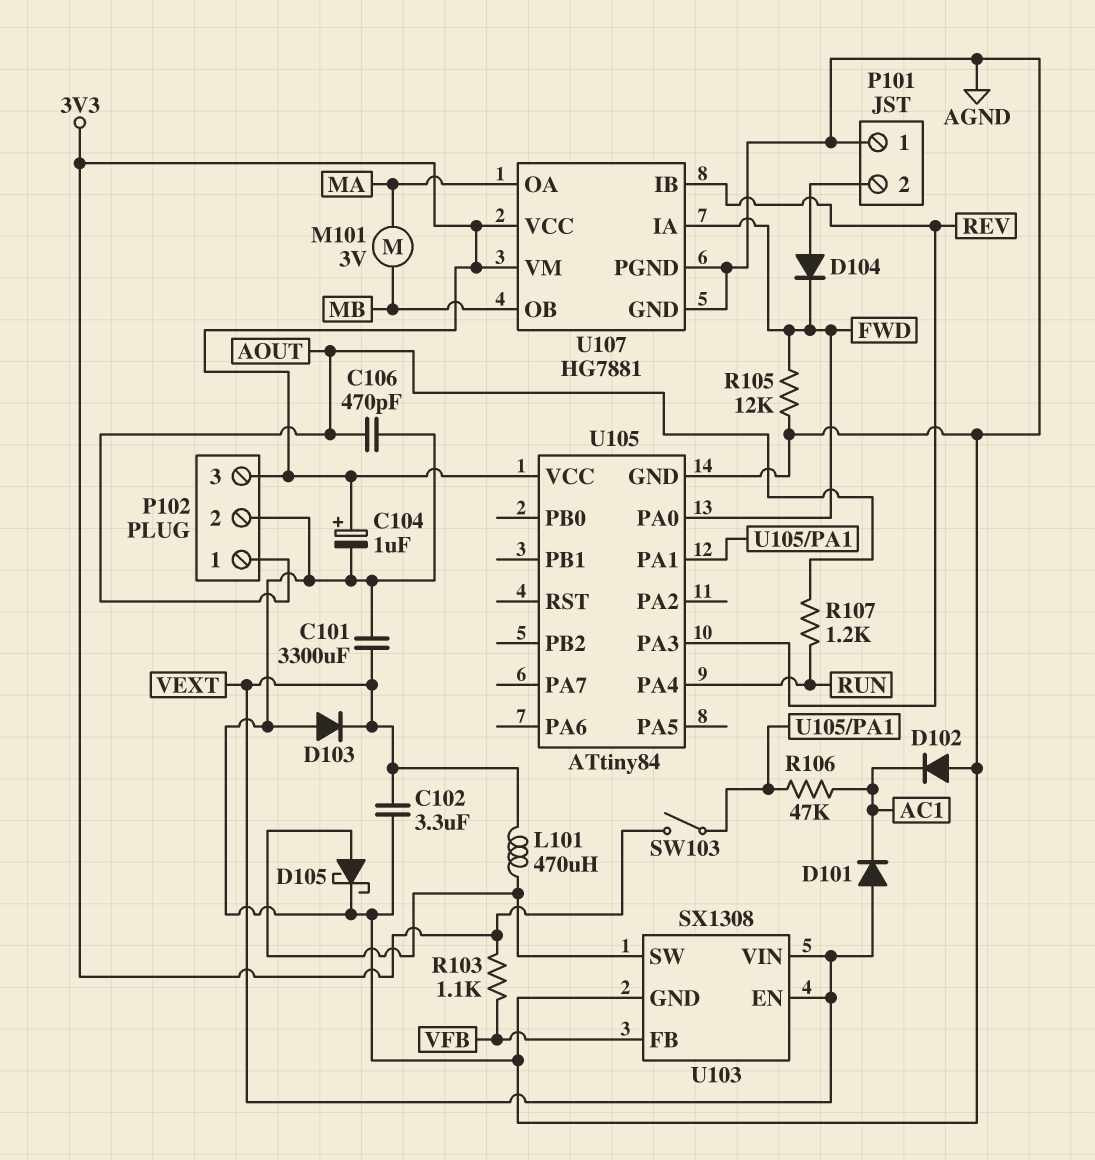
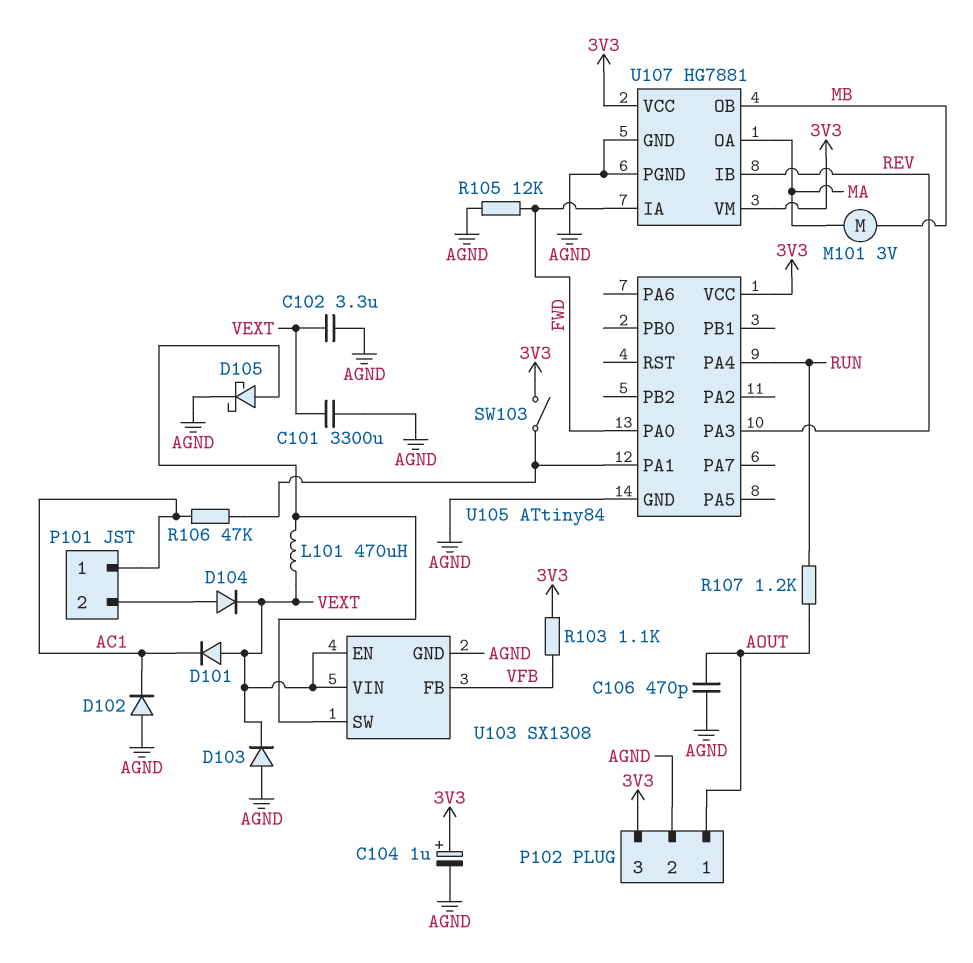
D104: diode (A P101/2, K FWD) -> diode (A P101/2, K VEXT)
P101 pin 1: AGND -> AC1

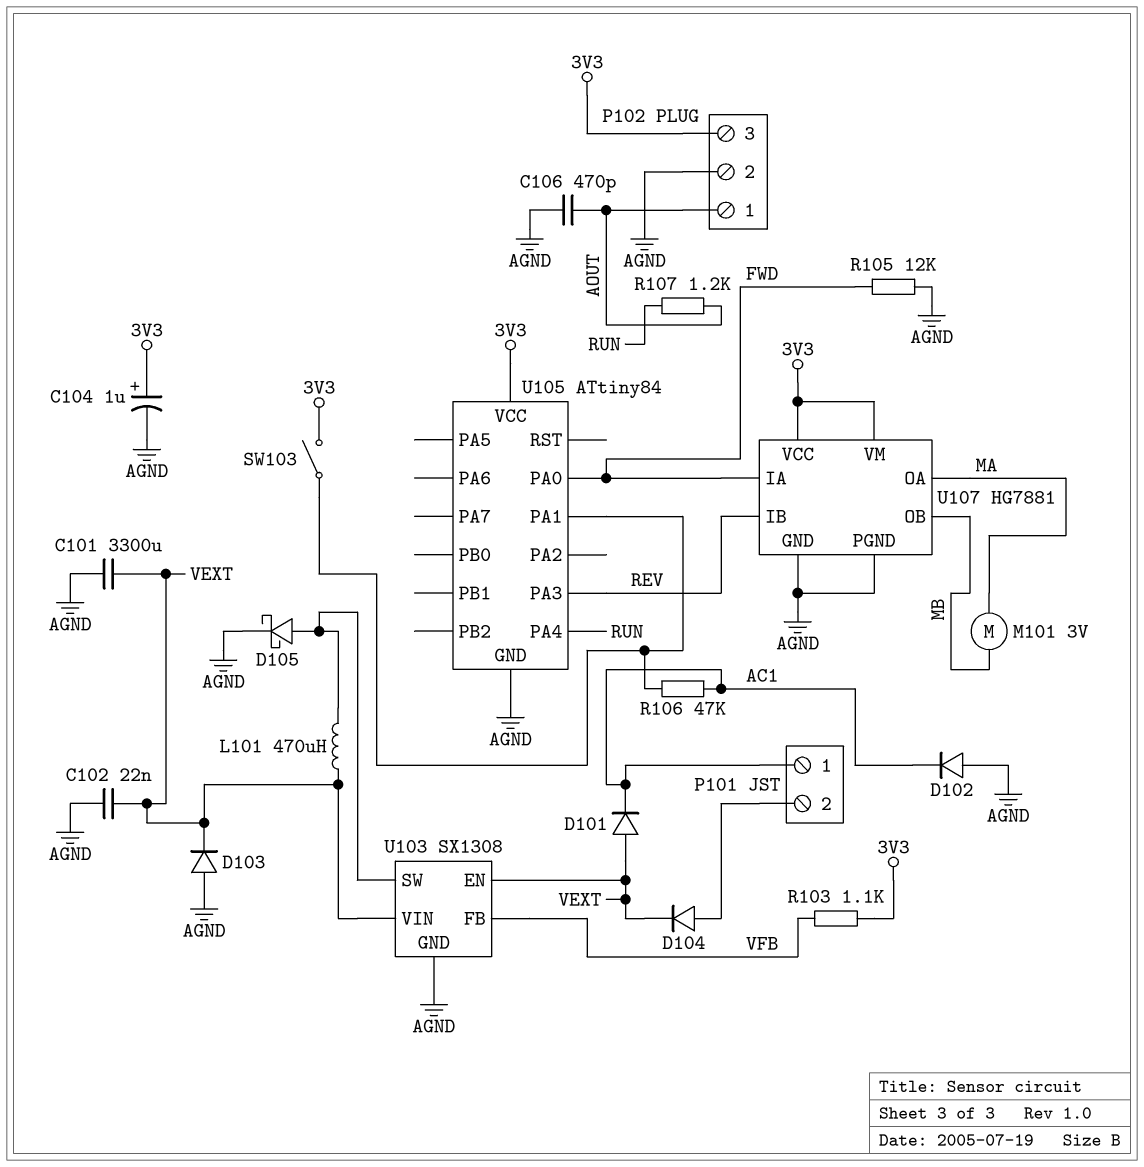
C102: 3.3uF (AGND, VEXT) -> 22nF (AGND, VEXT)

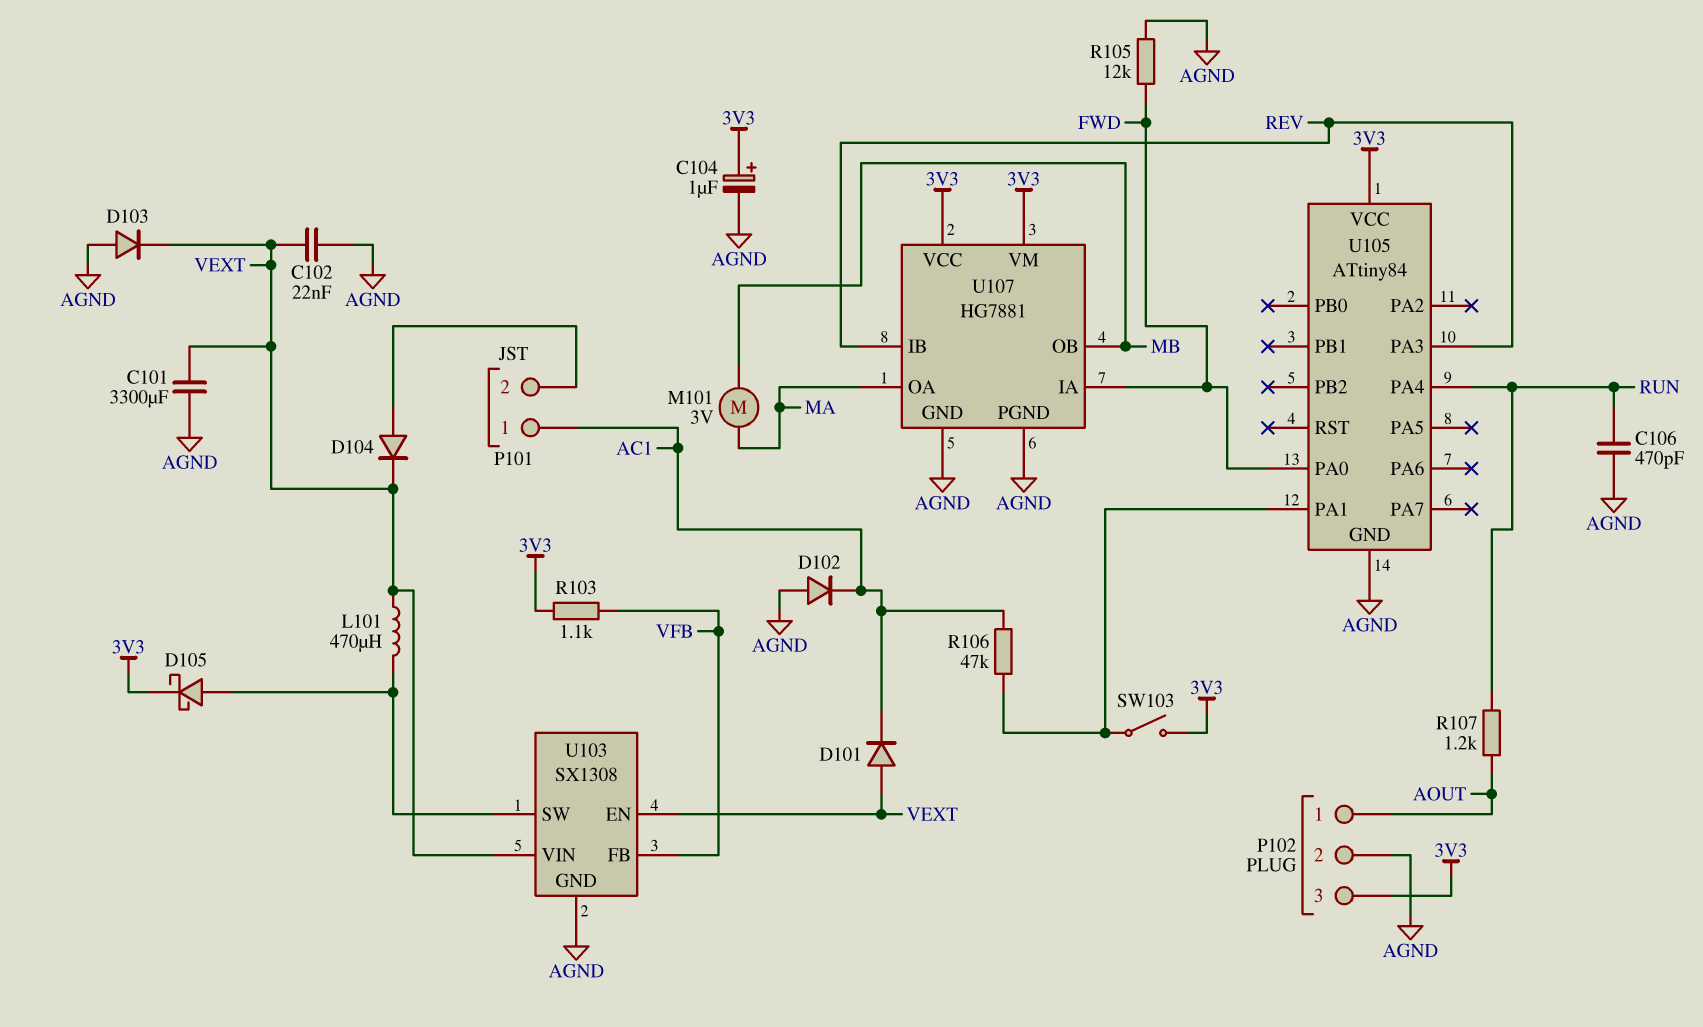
C106: 470pF (AGND, AOUT) -> 470pF (AGND, RUN)
D105: schottky (A U103/SW, K AGND) -> schottky (A U103/SW, K 3V3)

